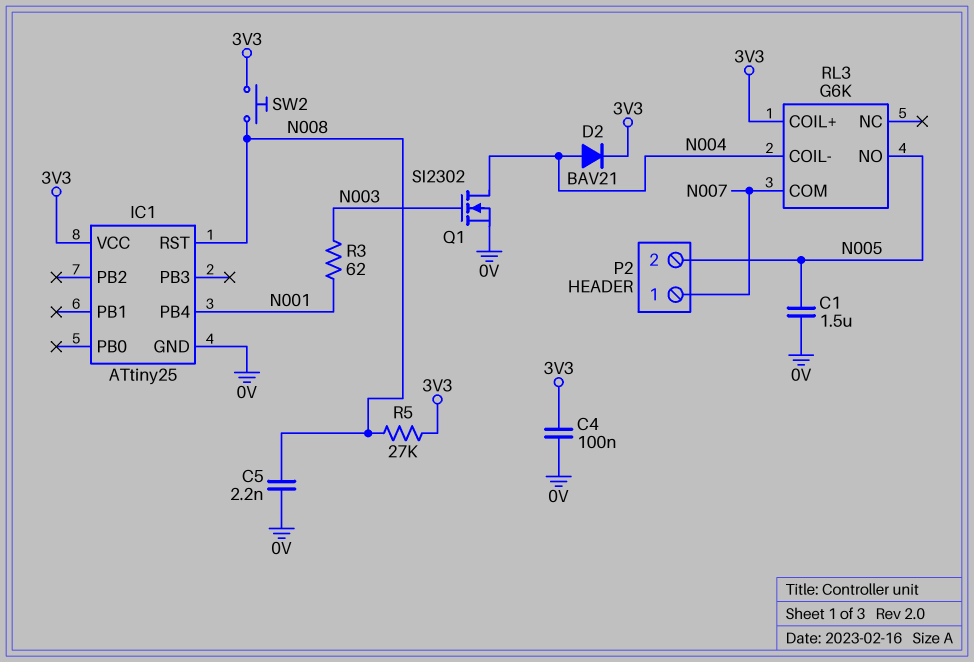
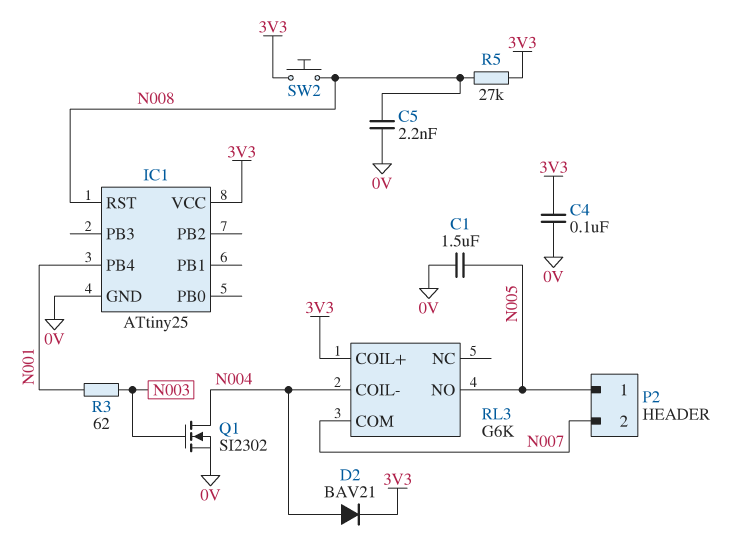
P2 pin 1: N007 -> N005
P2 pin 2: N005 -> N007

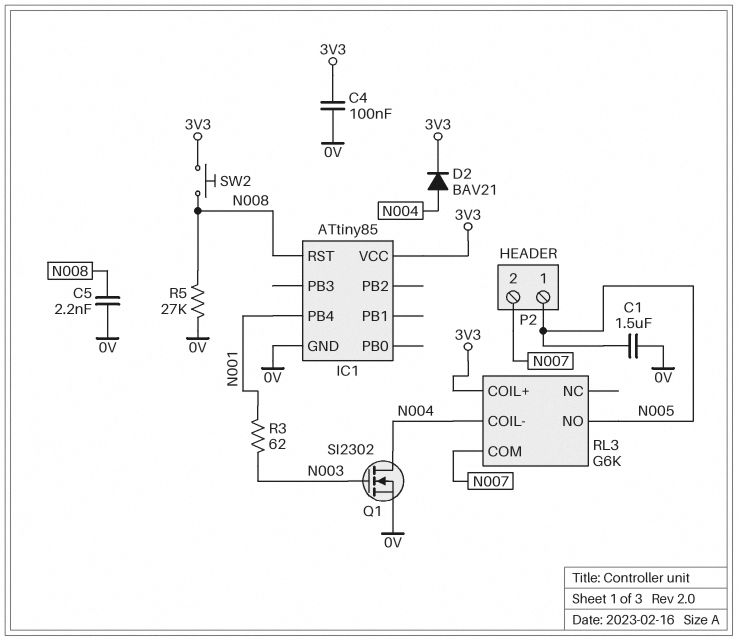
IC1: ATtiny25 -> ATtiny85
R5: 27k (3V3, N008) -> 27k (0V, N008)

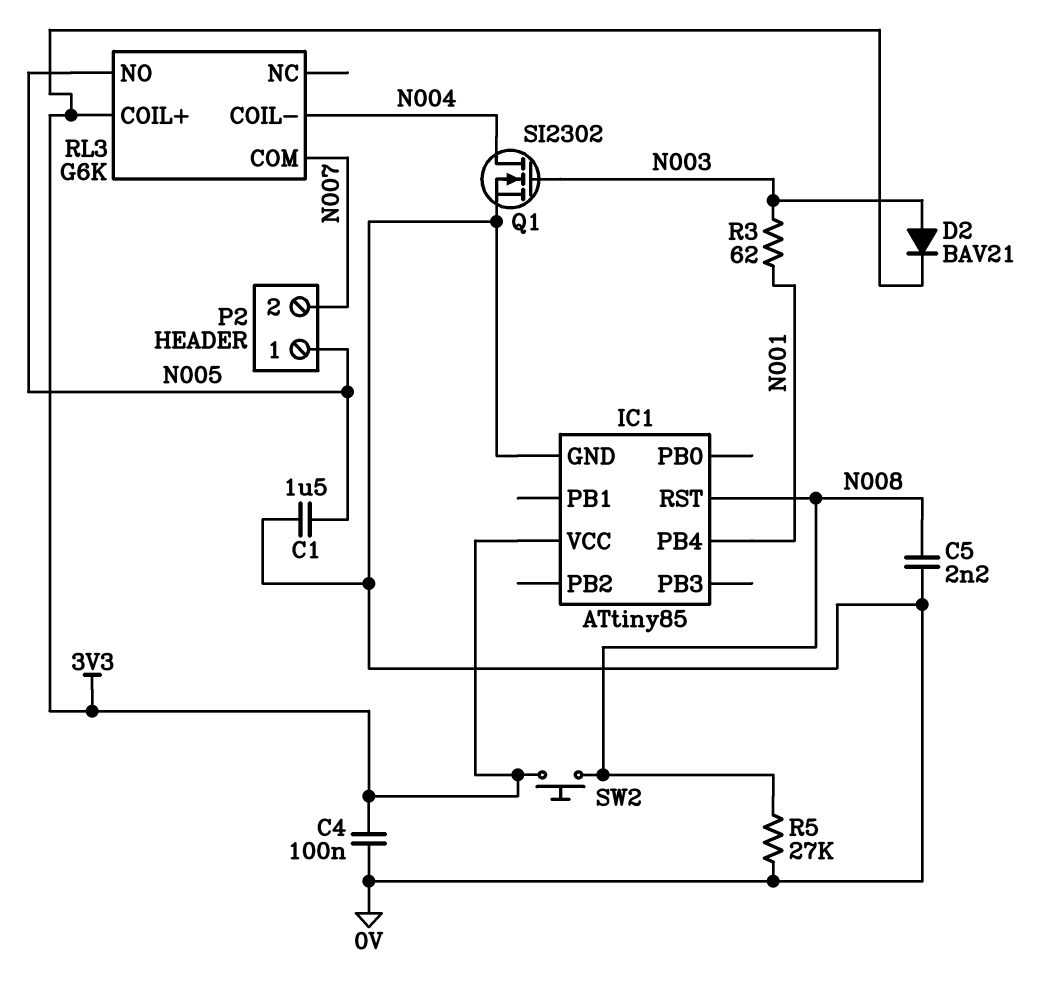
D2: diode BAV21 (A N004, K 3V3) -> diode BAV21 (A N003, K 3V3)

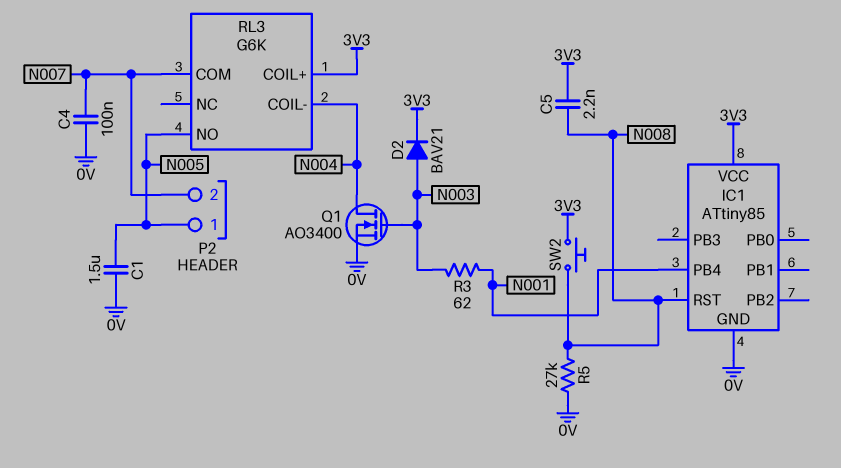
C4: 100nF (0V, 3V3) -> 100nF (0V, N007)
C5: 2.2nF (0V, N008) -> 2.2nF (3V3, N008)
Q1: NMOS SI2302 (G N003, D N004, S 0V) -> NMOS AO3400 (G N003, D N004, S 0V)

